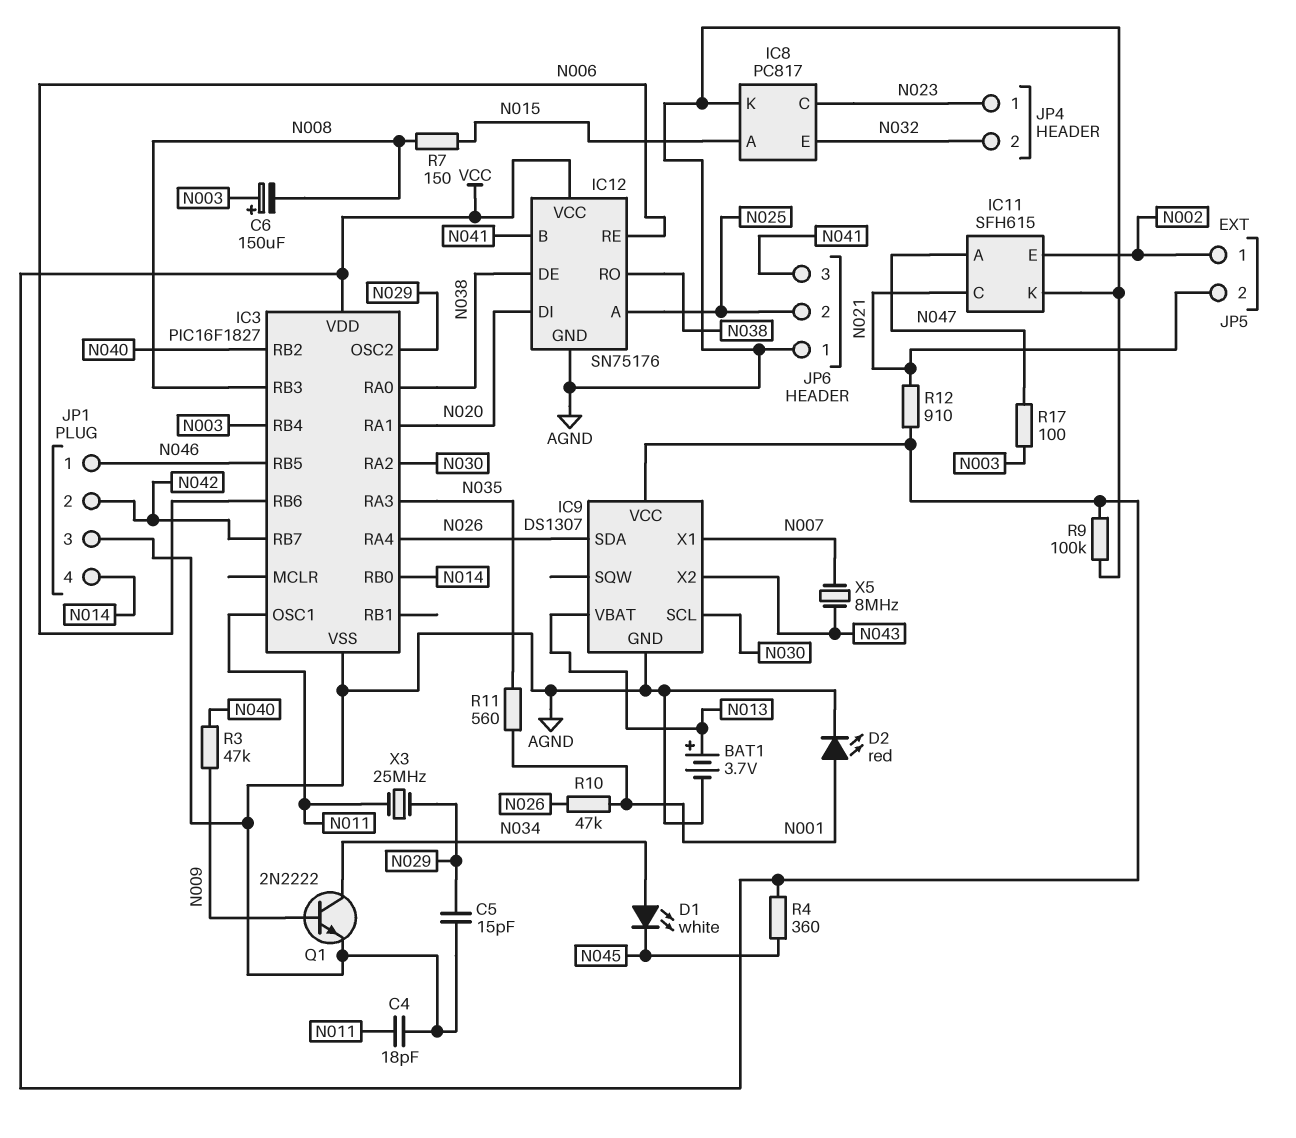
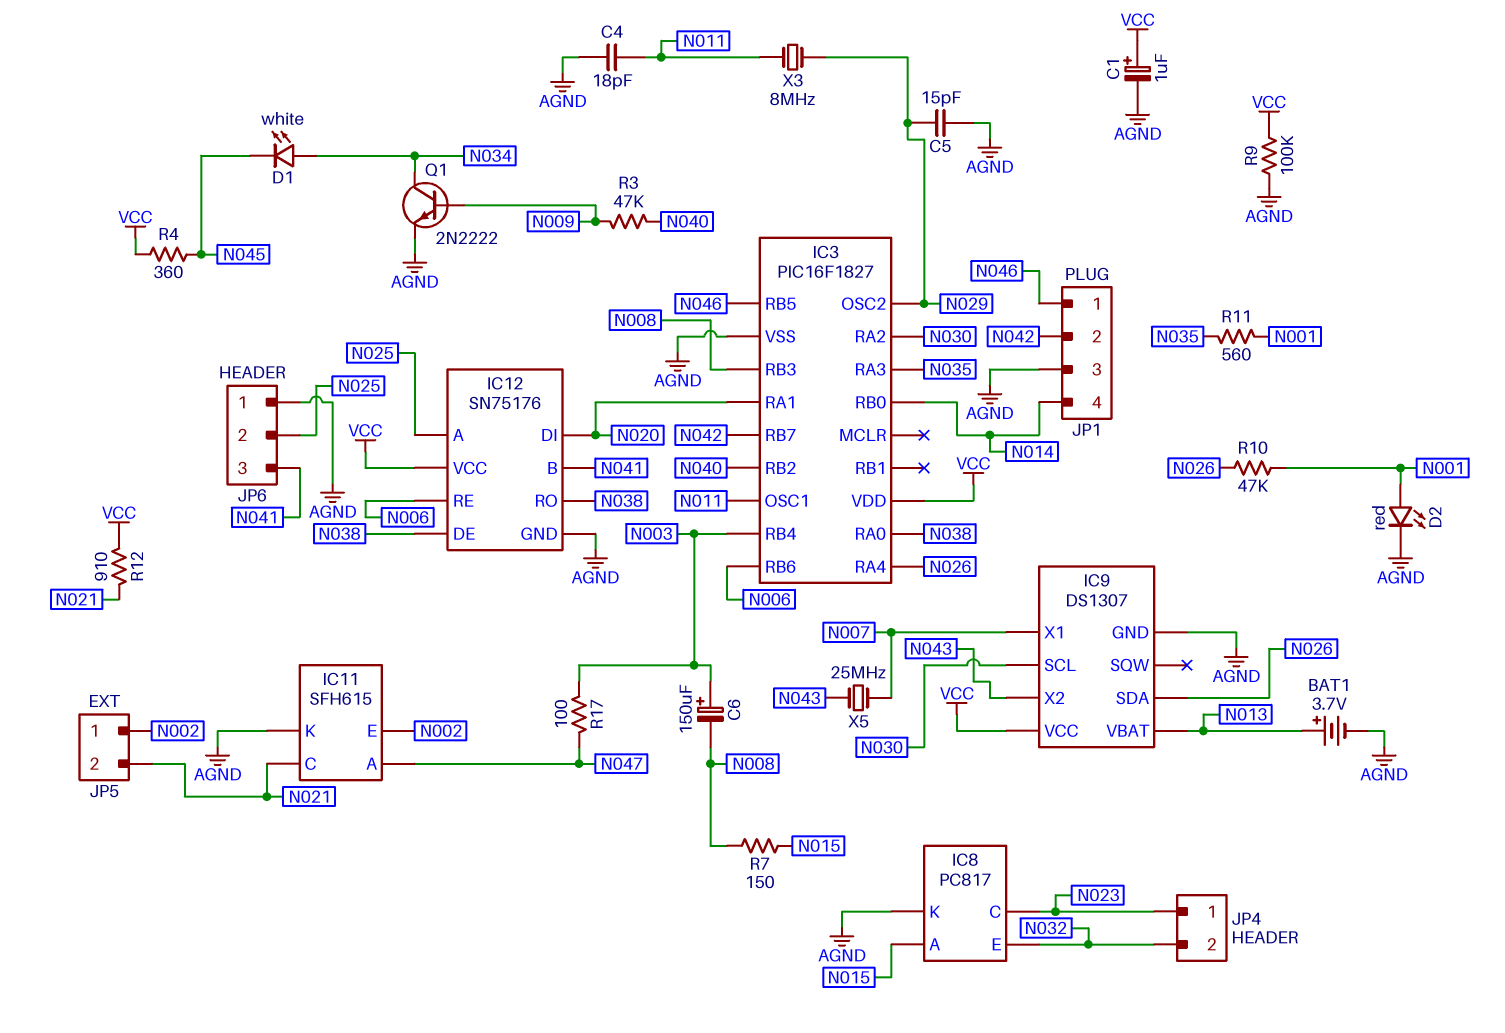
C1: none -> 1uF (plus VCC, minus AGND)
X3: 25MHz (N011, N029) -> 8MHz (N011, N029)
X5: 8MHz (N007, N043) -> 25MHz (N007, N043)

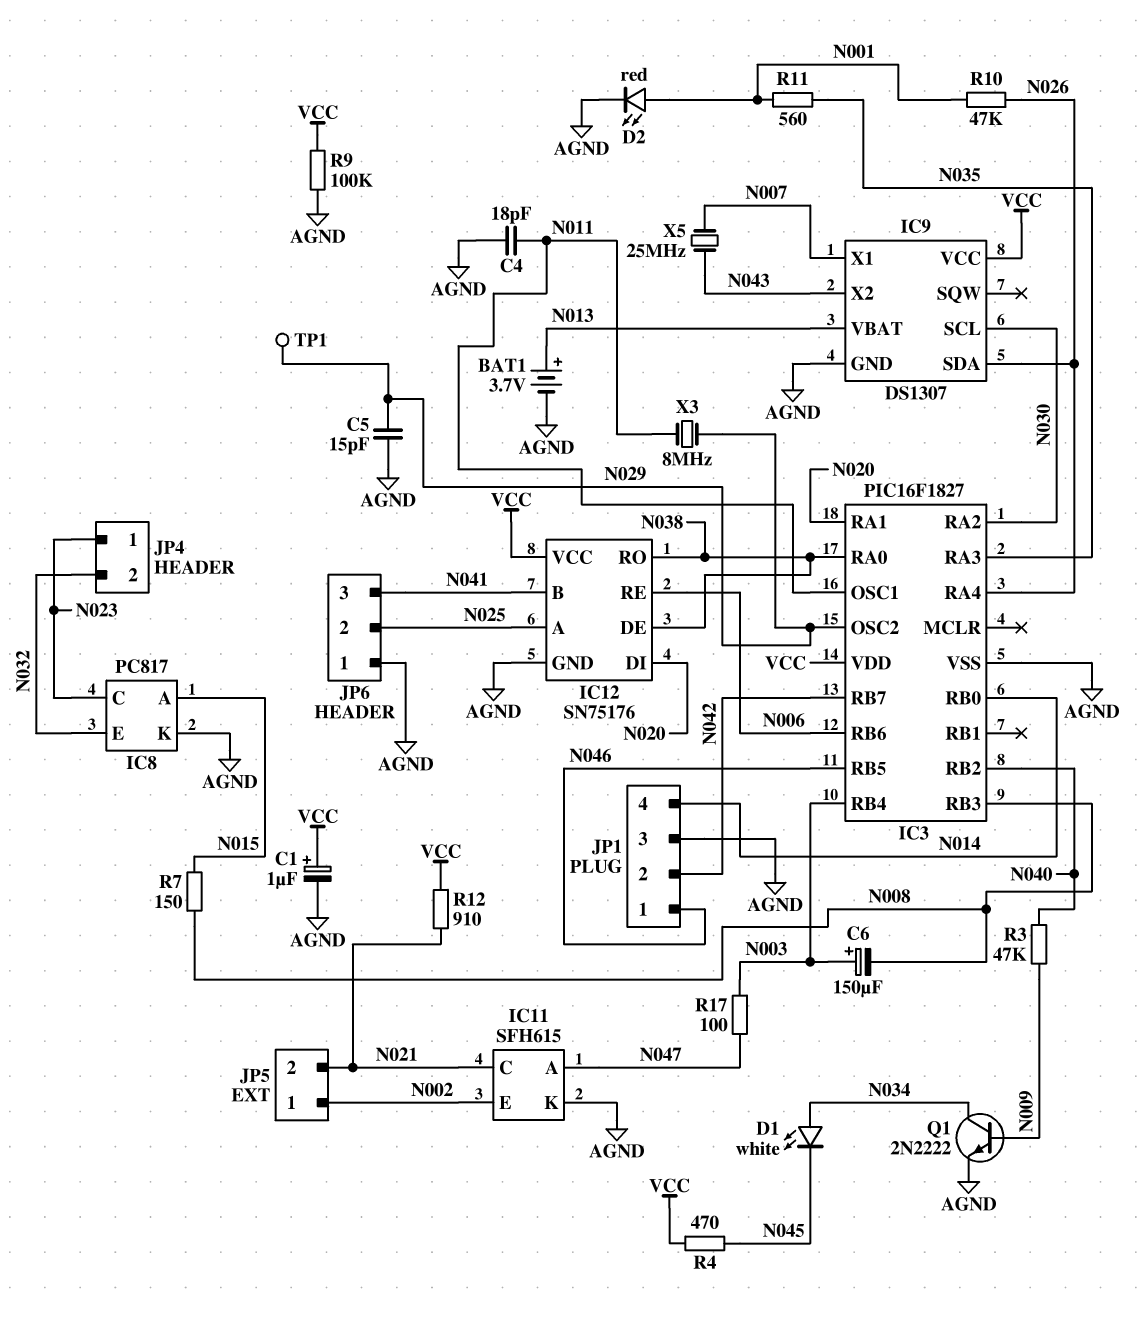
R4: 360 (N045, VCC) -> 470 (N045, VCC)
TP1: none -> test point (N029)

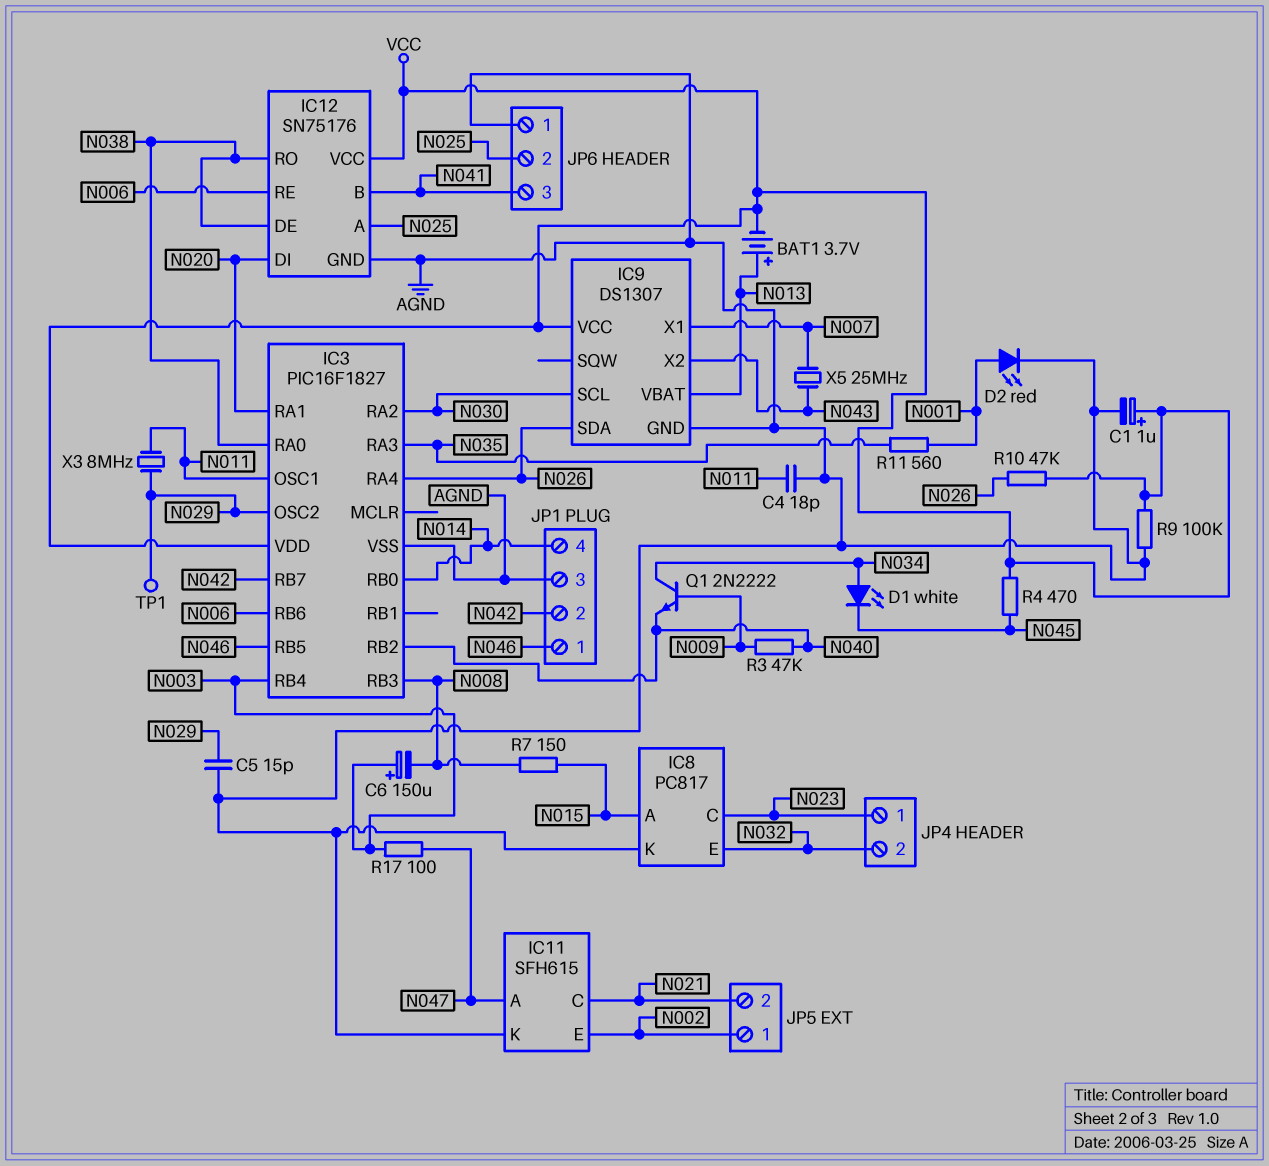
BAT1: 3.7V (plus N013, minus AGND) -> 3.7V (plus N013, minus VCC)
Q1: NPN 2N2222 (B N009, C N034, E AGND) -> NPN 2N2222 (B N009, C N034, E N040)
R10: 47k (N001, N026) -> 47k (N026, VCC)
R12: 910 (N021, VCC) -> none

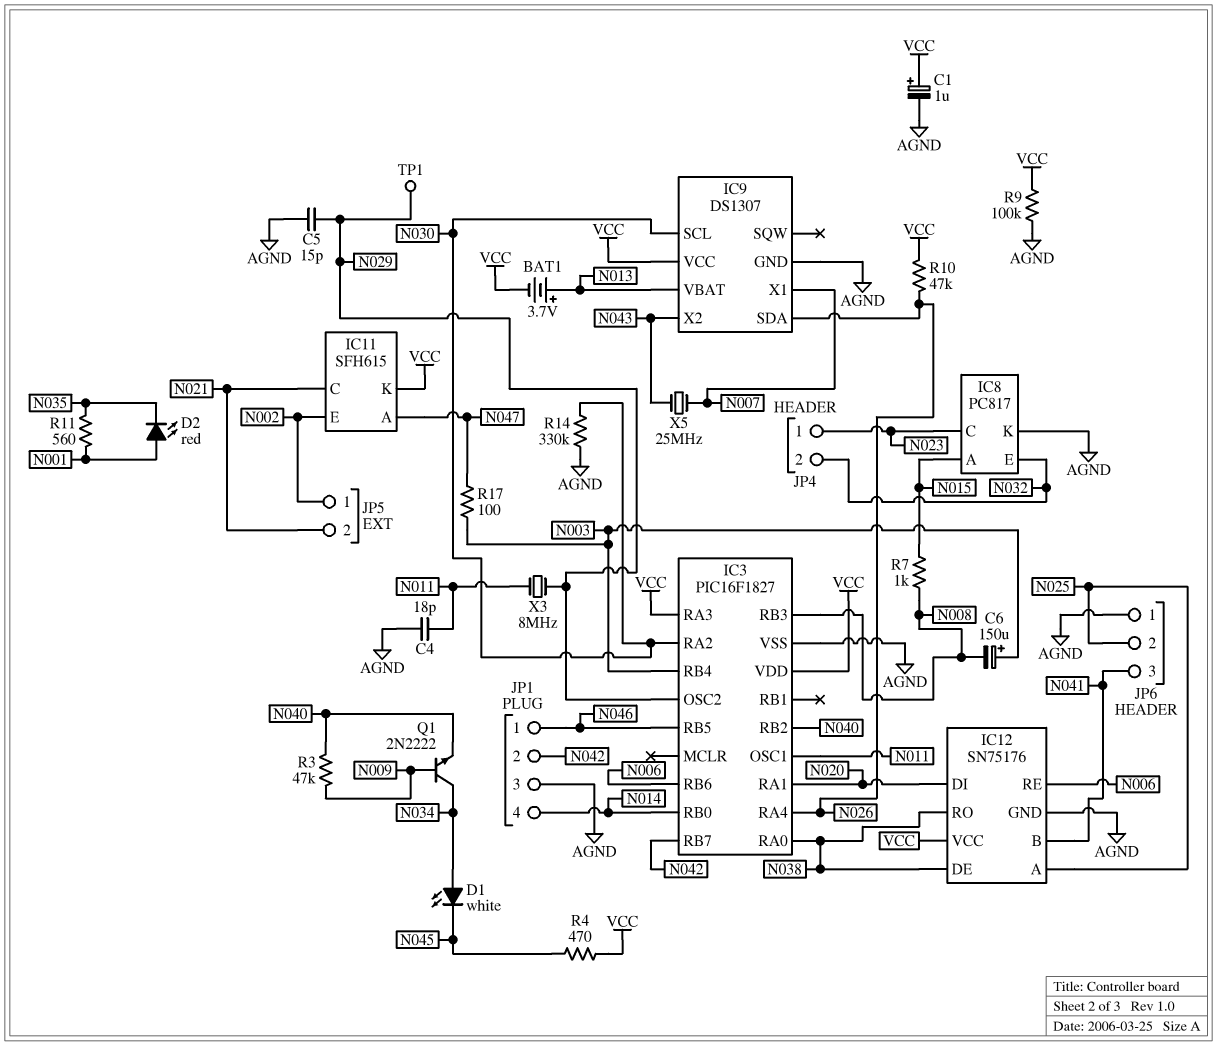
D2: LED red (A N001, K AGND) -> LED red (A N001, K N035)
IC3 pin RA3: N035 -> VCC
IC11 pin K: AGND -> VCC
R7: 150 (N008, N015) -> 1k (N008, N015)
R14: none -> 330k (AGND, N030)

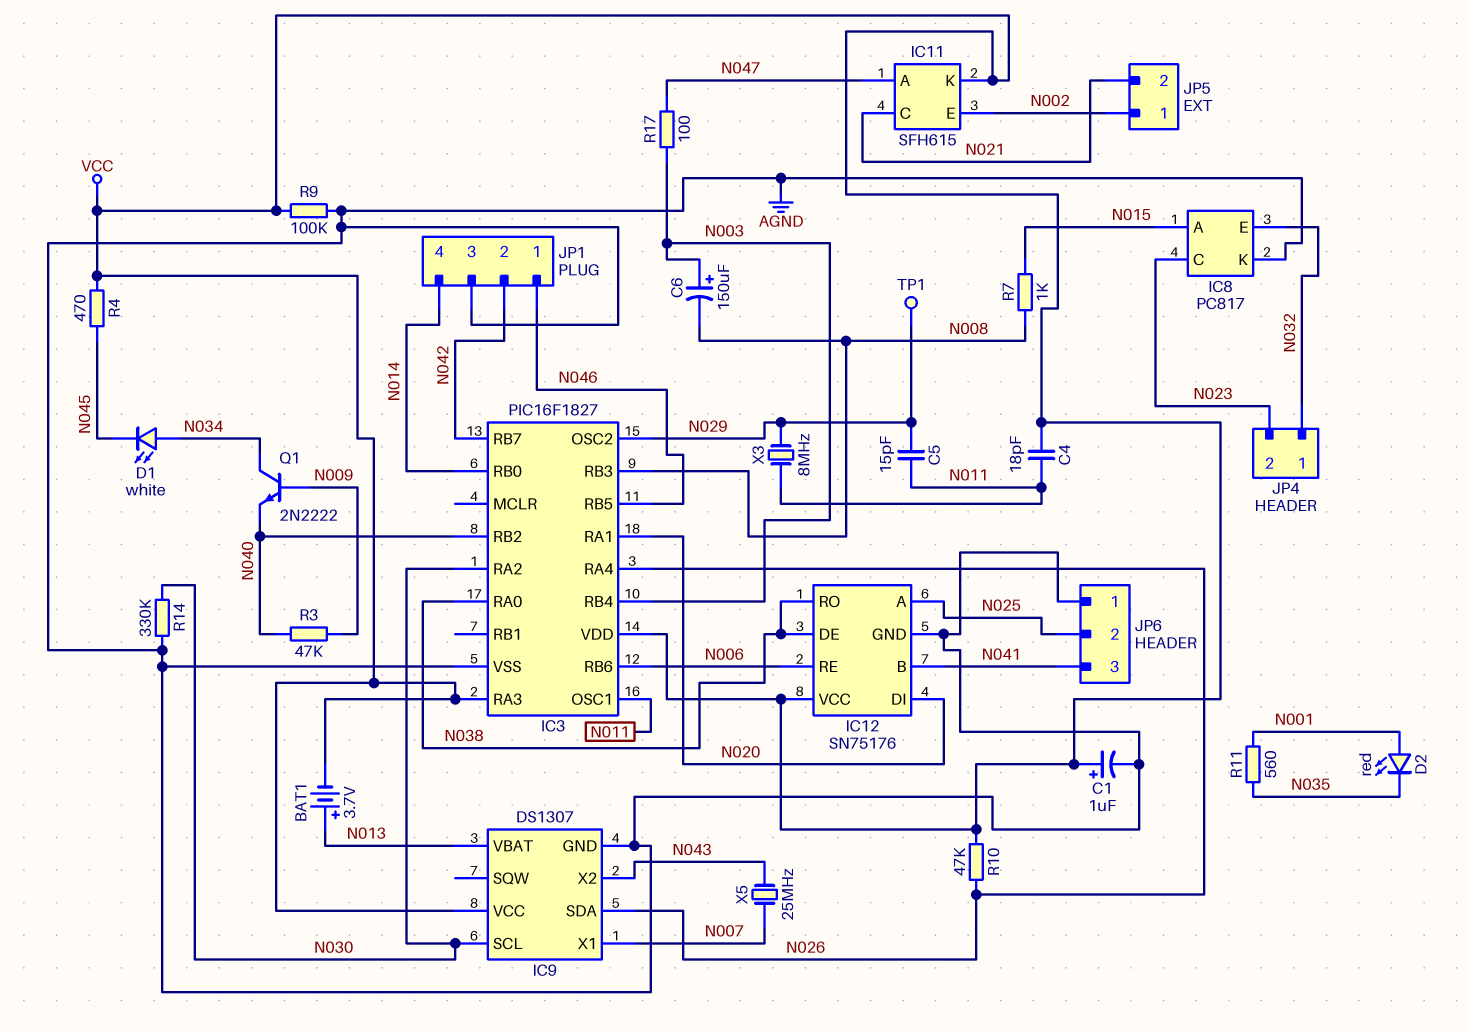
C4: 18pF (AGND, N011) -> 18pF (N011, VCC)
C5: 15pF (AGND, N029) -> 15pF (N011, N029)
JP4 pin 1: N023 -> N032
JP4 pin 2: N032 -> N023

